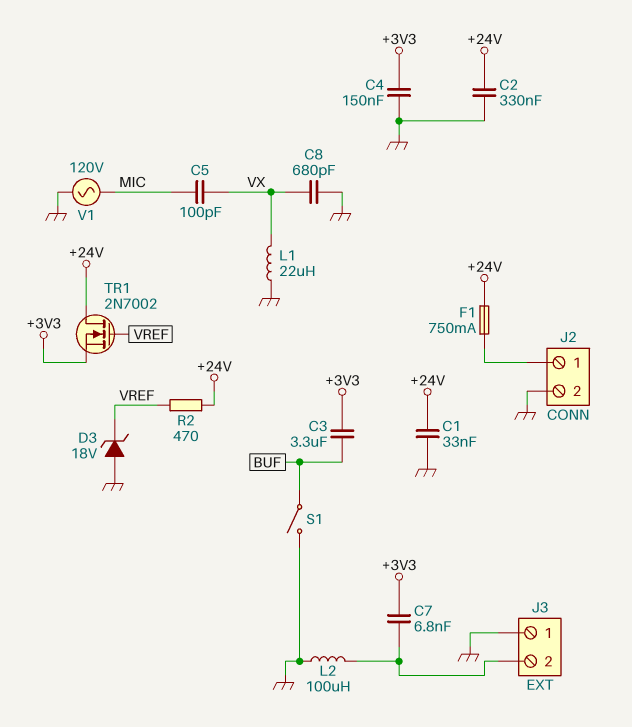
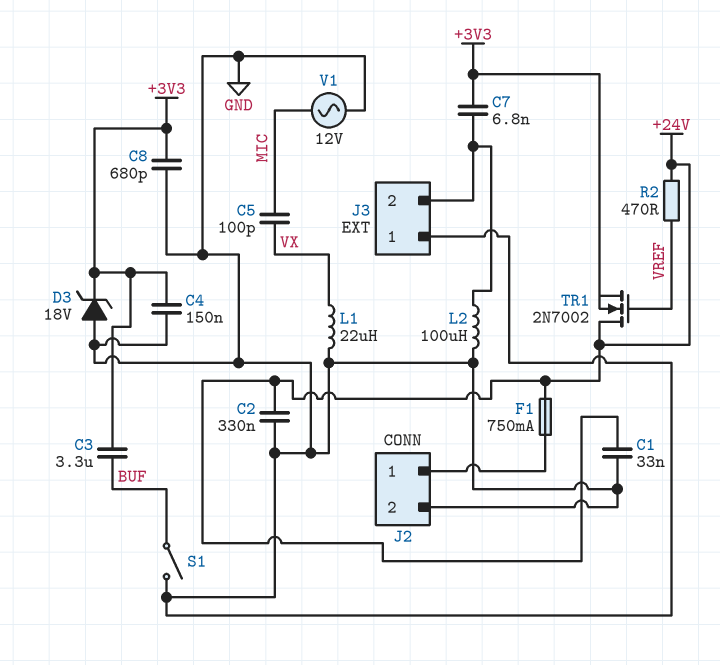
C8: 680pF (GND, VX) -> 680pF (+3V3, GND)
D3: zener 18V (A GND, K VREF) -> zener 18V (A GND, K +3V3)
V1: AC 120V (GND, MIC) -> AC 12V (GND, MIC)

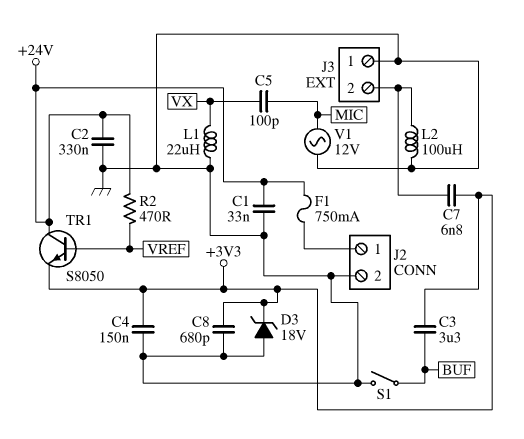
TR1: NMOS 2N7002 (G VREF, D +24V, S +3V3) -> NPN S8050 (B VREF, C +24V, E +3V3)

